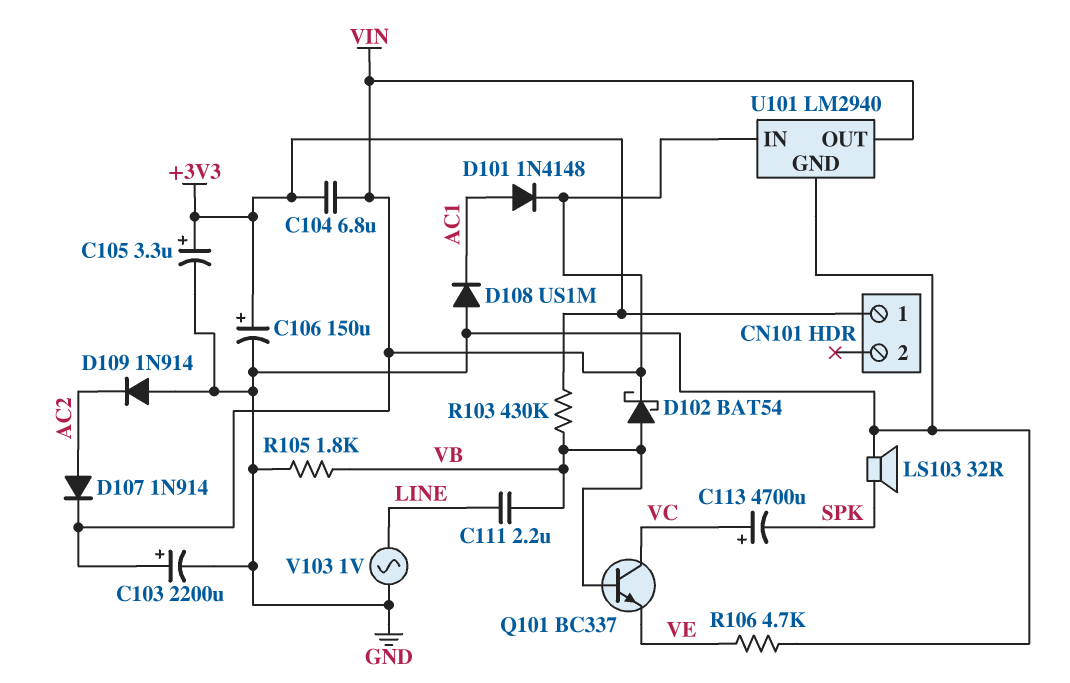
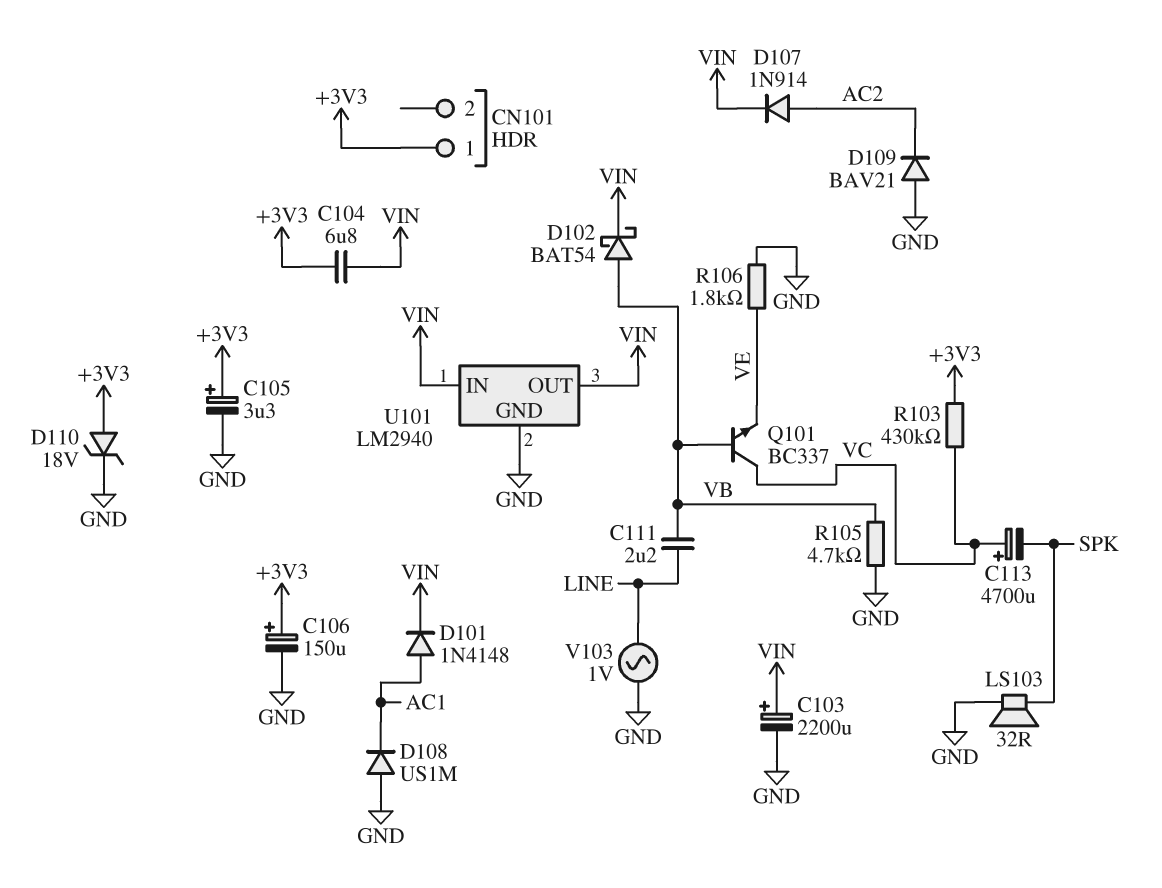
D109: diode 1N914 (A GND, K AC2) -> diode BAV21 (A GND, K AC2)
D110: none -> zener 18V (A +3V3, K GND)
R103: 430k (+3V3, VB) -> 430k (+3V3, VC)
R105: 1.8k (GND, VB) -> 4.7k (GND, VB)
R106: 4.7k (GND, VE) -> 1.8k (GND, VE)

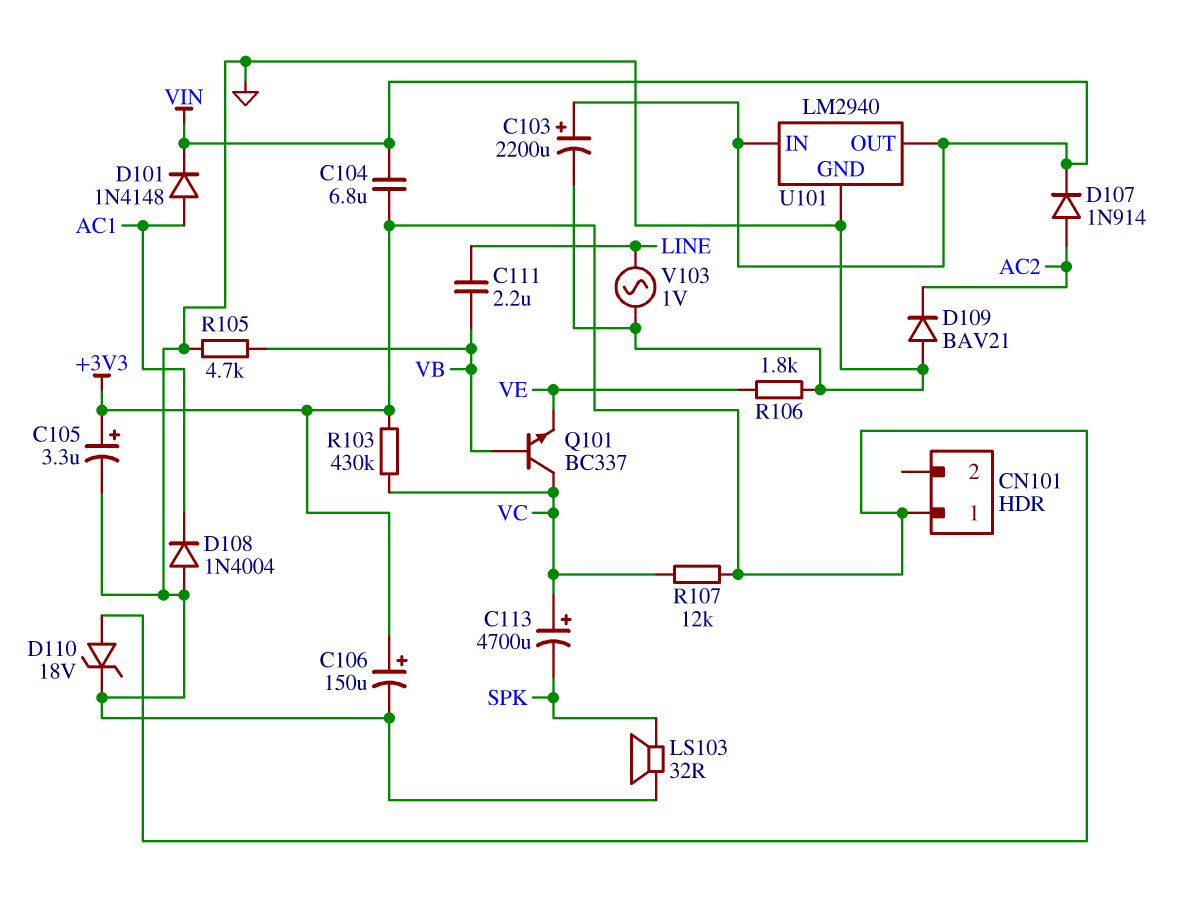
D102: schottky BAT54 (A VB, K VIN) -> none
D108: diode US1M (A GND, K AC1) -> diode 1N4004 (A GND, K AC1)
R107: none -> 12k (+3V3, VC)

